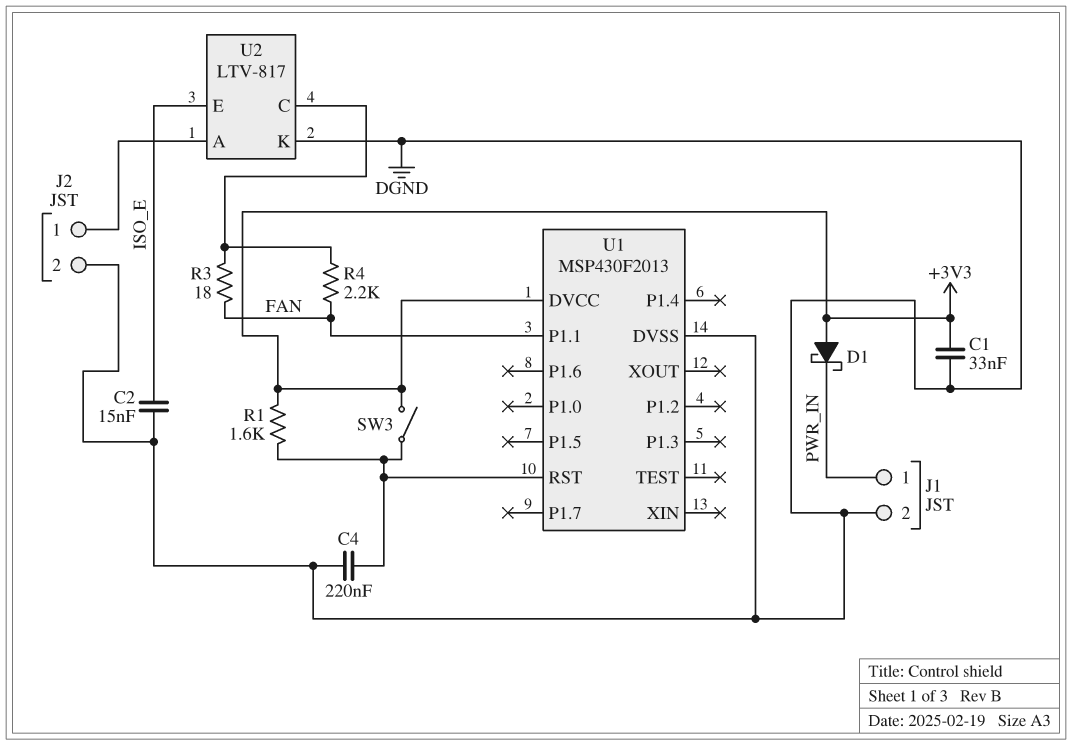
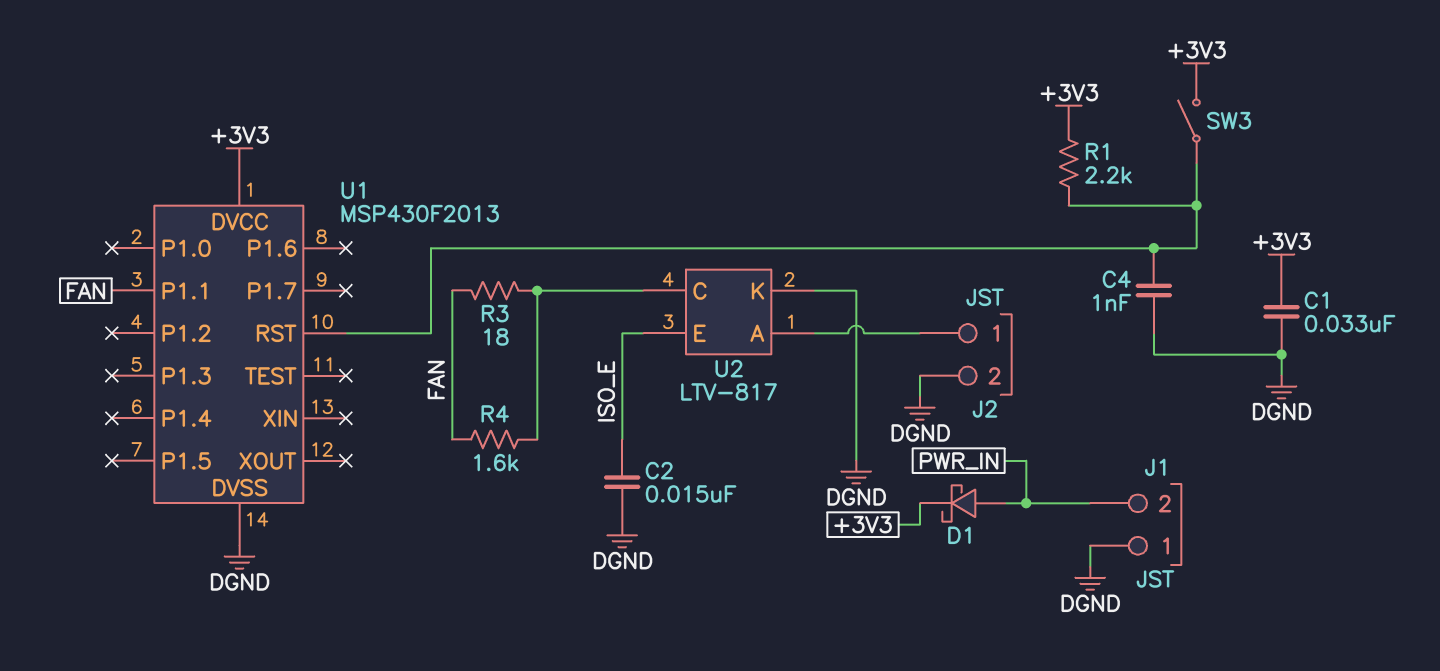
C4: 220nF (DGND, U1/RST) -> 1nF (DGND, U1/RST)
D1: schottky (A +3V3, K PWR_IN) -> schottky (A PWR_IN, K +3V3)
J1 pin 1: PWR_IN -> DGND
J1 pin 2: DGND -> PWR_IN
R1: 1.6k (+3V3, U1/RST) -> 2.2k (+3V3, U1/RST)
R4: 2.2k (FAN, U2/C) -> 1.6k (FAN, U2/C)

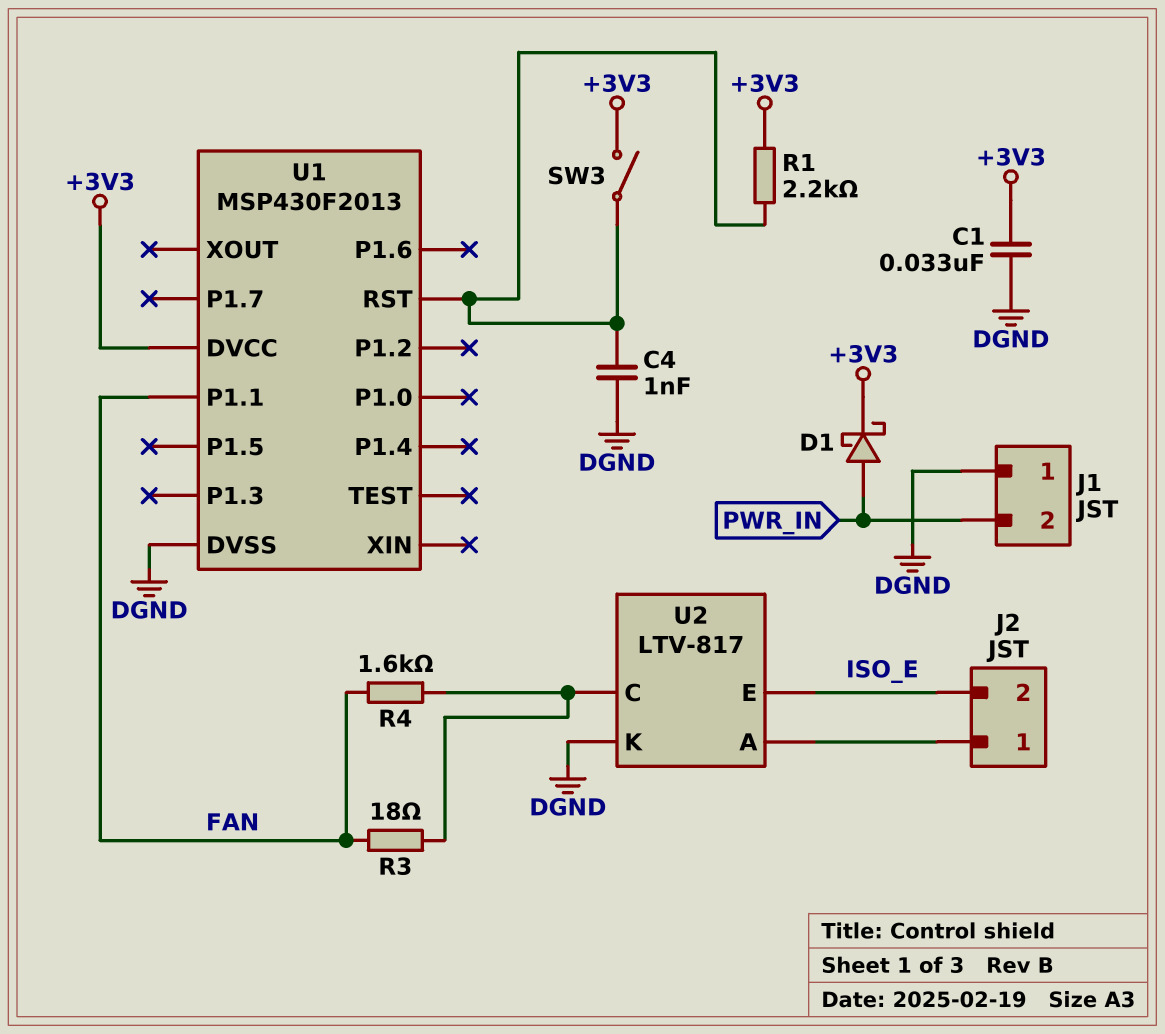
C2: 15nF (DGND, ISO_E) -> none
J2 pin 2: DGND -> ISO_E

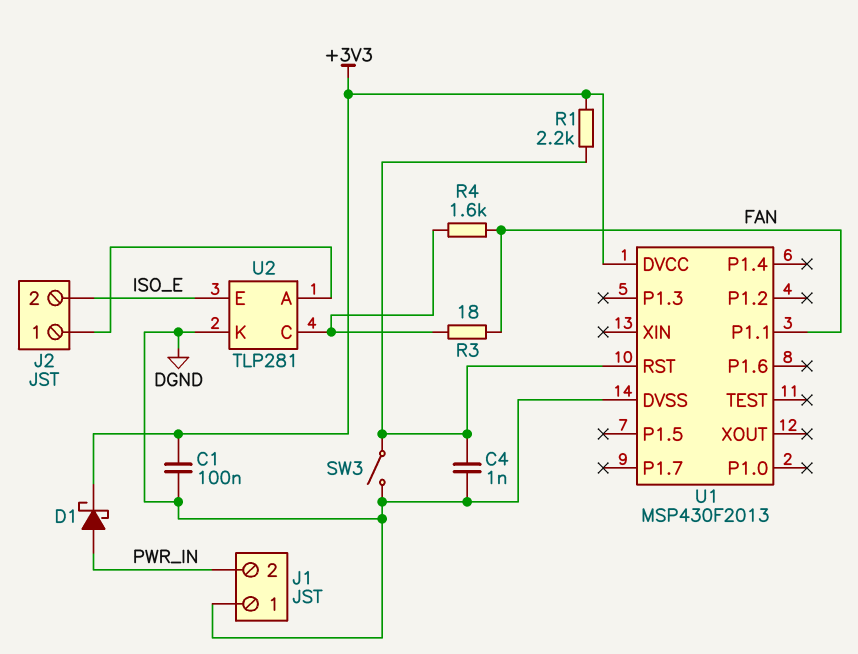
C1: 33nF (+3V3, DGND) -> 100nF (+3V3, DGND)
SW3: switch (+3V3, U1/RST) -> switch (DGND, U1/RST)
U2: LTV-817 -> TLP281

